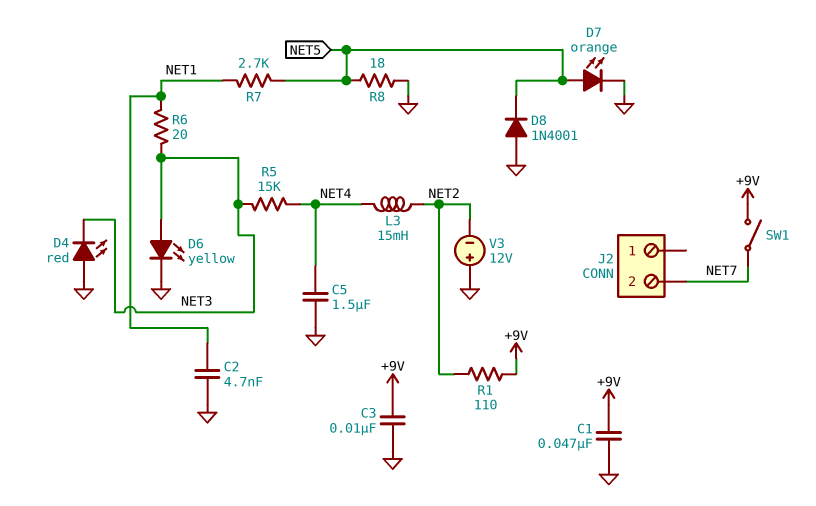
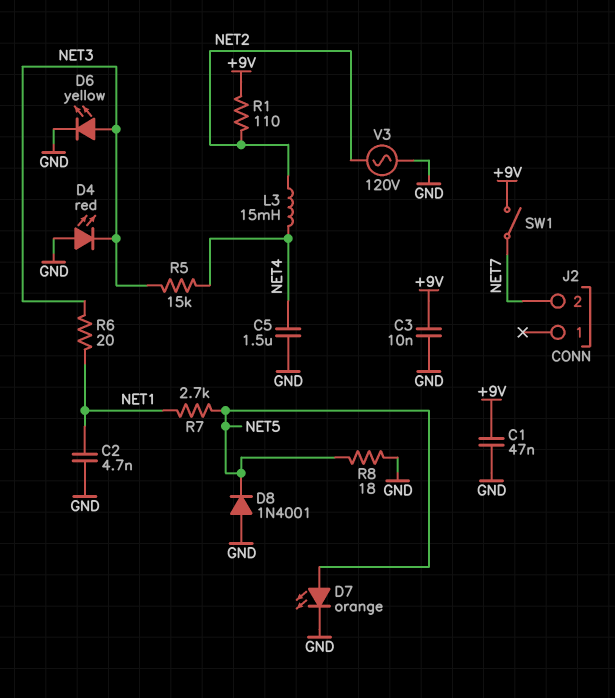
V3: 12V (plus GND, minus NET2) -> AC 120V (GND, NET2)

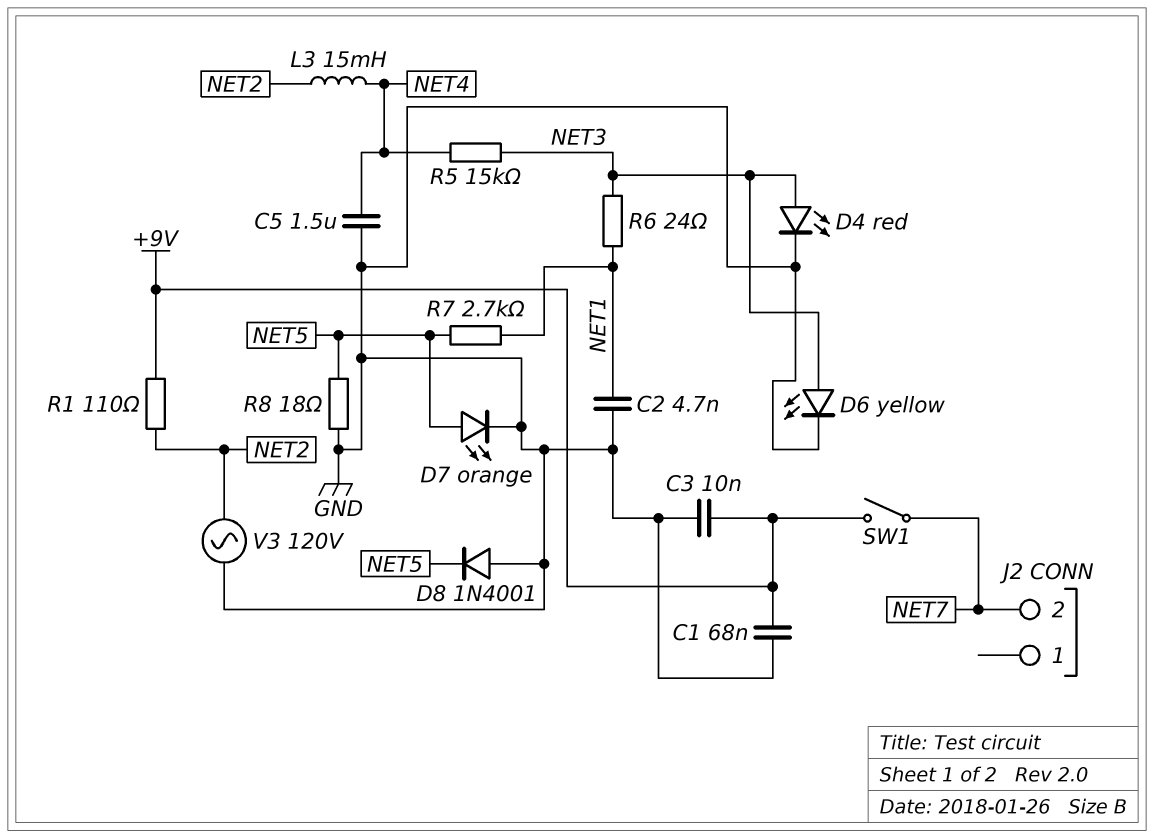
C1: 47nF (+9V, GND) -> 68nF (+9V, GND)
D4: LED red (A GND, K NET3) -> LED red (A NET3, K GND)
R6: 20 (NET1, NET3) -> 24 (NET1, NET3)

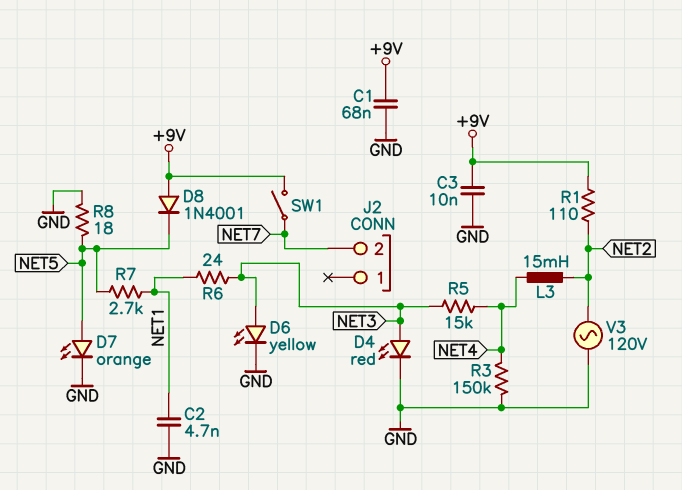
C5: 1.5uF (GND, NET4) -> none
D8: diode 1N4001 (A GND, K NET5) -> diode 1N4001 (A +9V, K NET5)
R3: none -> 150k (GND, NET4)

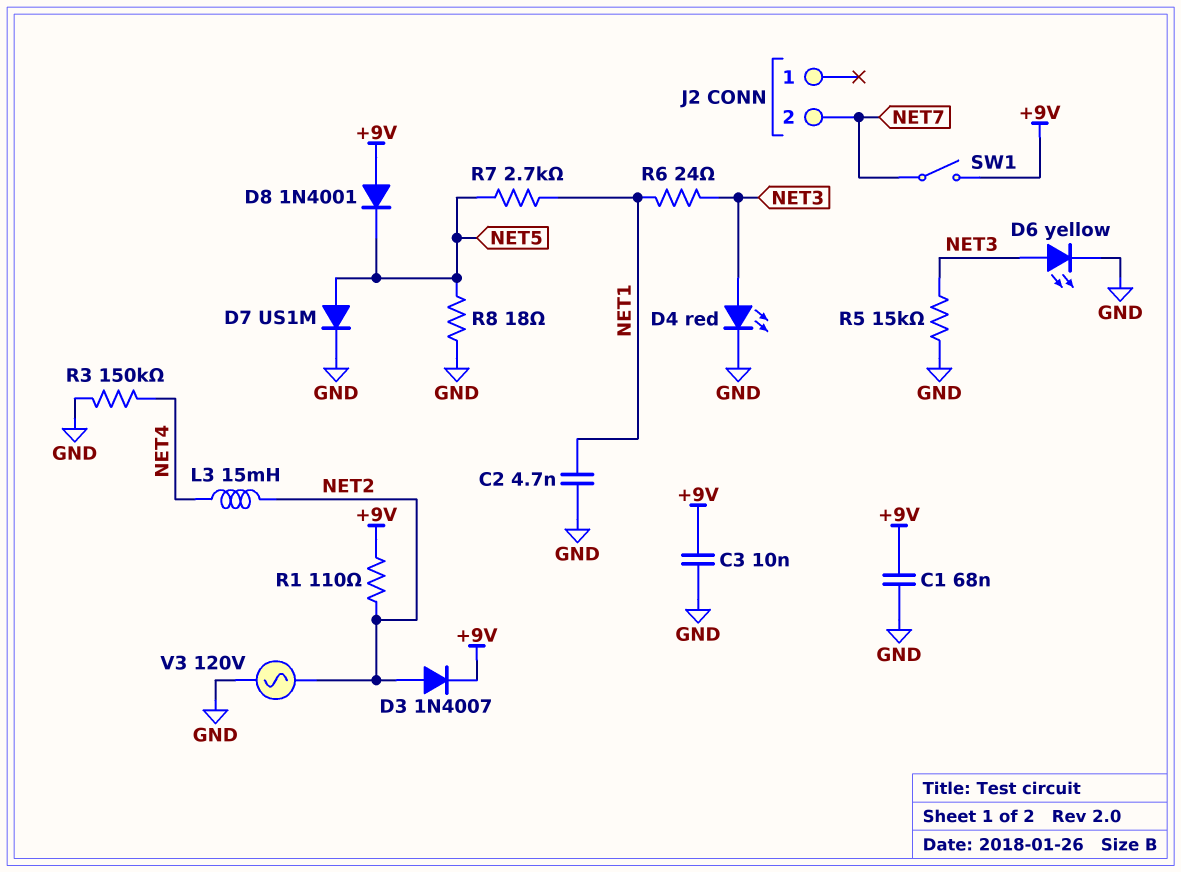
D3: none -> diode 1N4007 (A NET2, K +9V)
D7: LED orange (A NET5, K GND) -> diode US1M (A NET5, K GND)
R5: 15k (NET3, NET4) -> 15k (GND, NET3)

